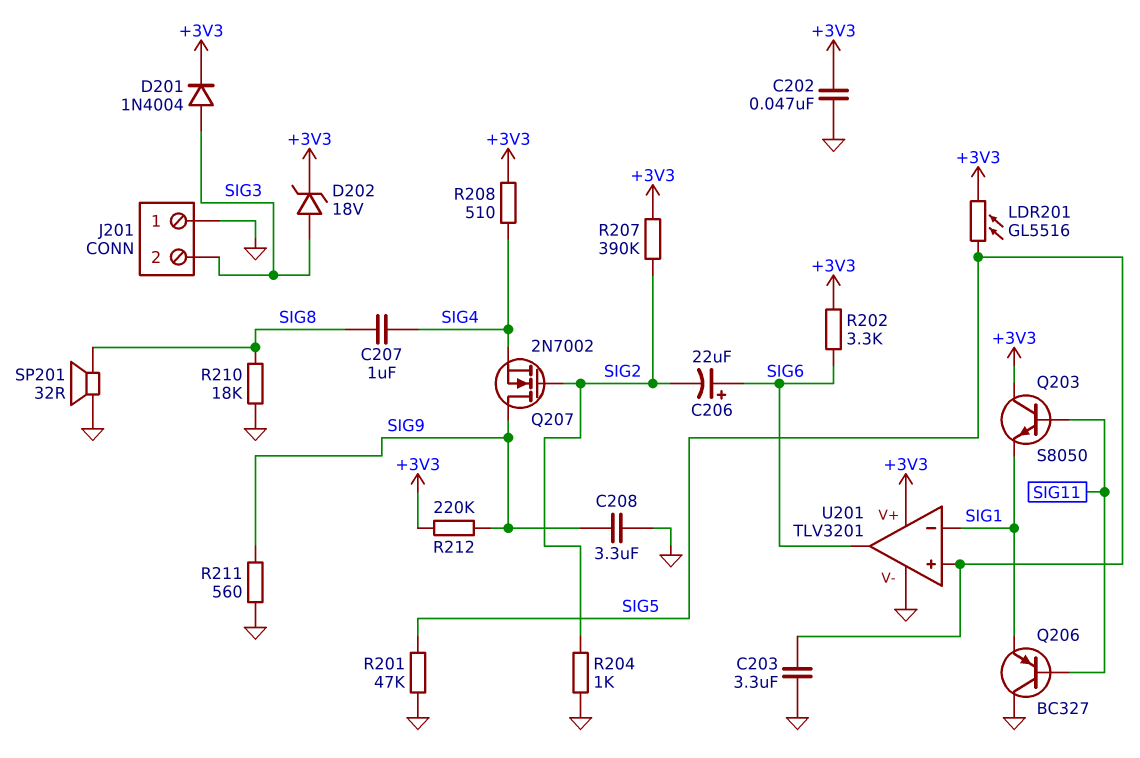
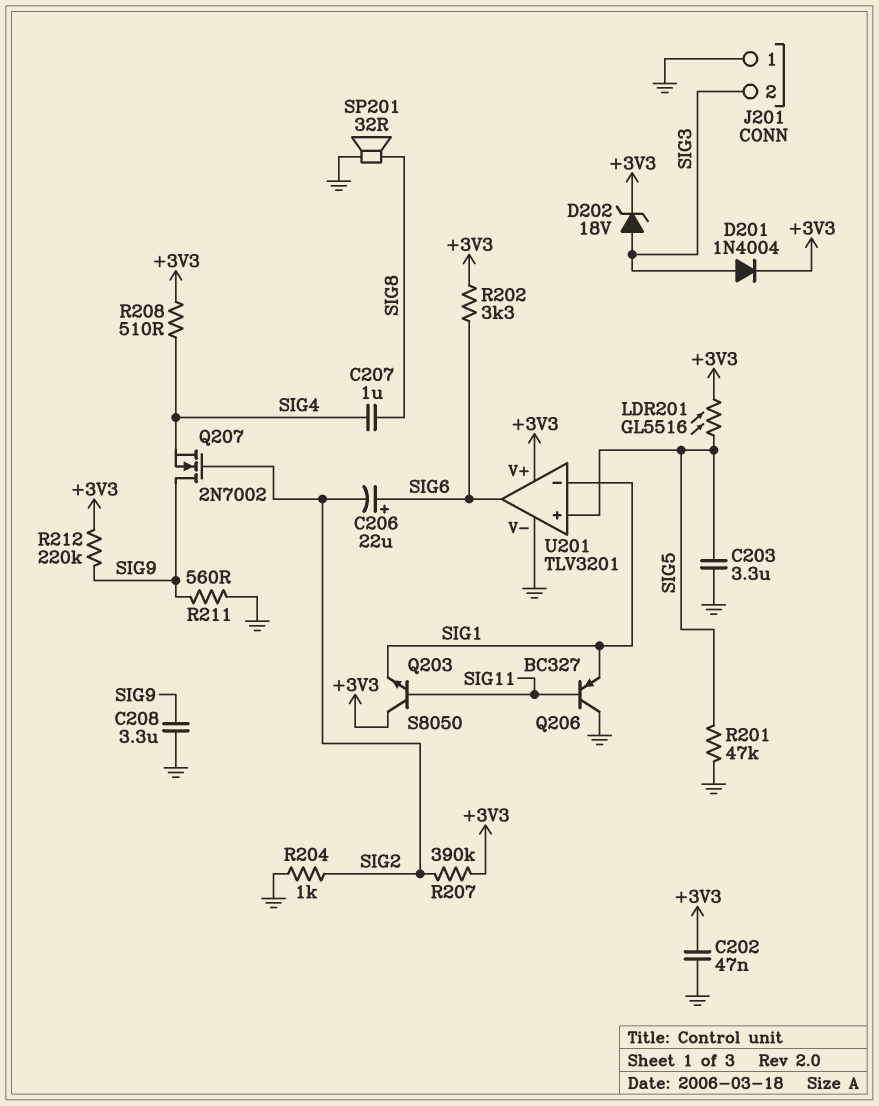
R210: 18k (GND, SIG8) -> none

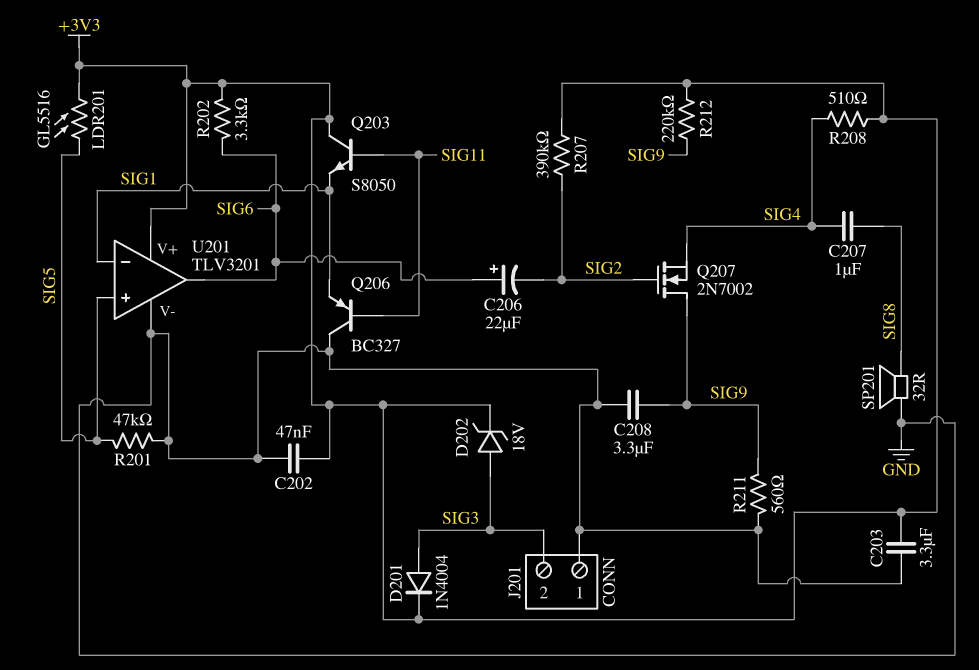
C203: 3.3uF (GND, SIG5) -> 3.3uF (+3V3, GND)
R204: 1k (GND, SIG2) -> none

